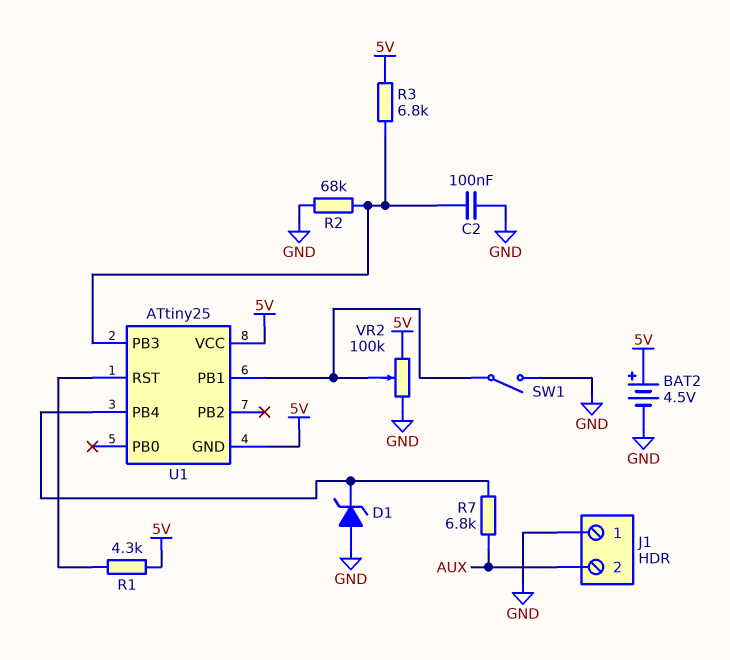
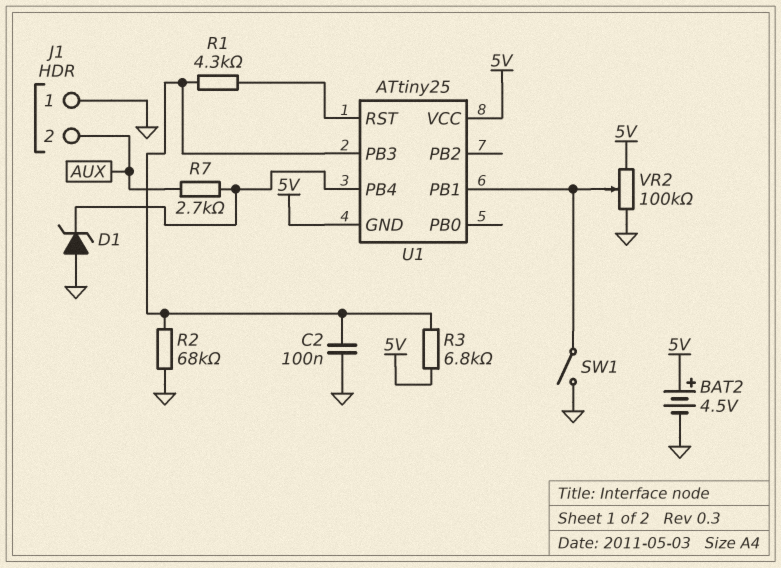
R1: 4.3k (5V, U1/RST) -> 4.3k (U1/PB3, U1/RST)
R7: 6.8k (AUX, U1/PB4) -> 2.7k (AUX, U1/PB4)

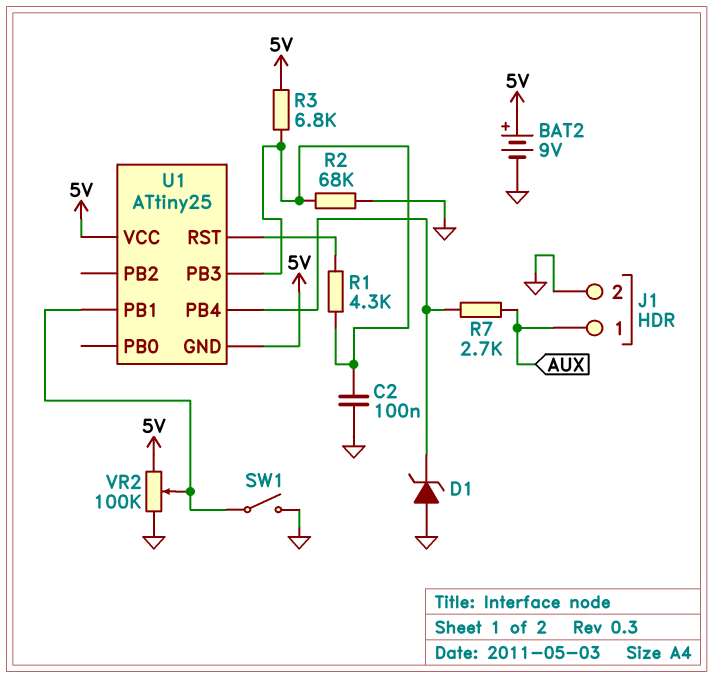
BAT2: 4.5V (plus 5V, minus GND) -> 9V (plus 5V, minus GND)
J1 pin 1: GND -> AUX
J1 pin 2: AUX -> GND

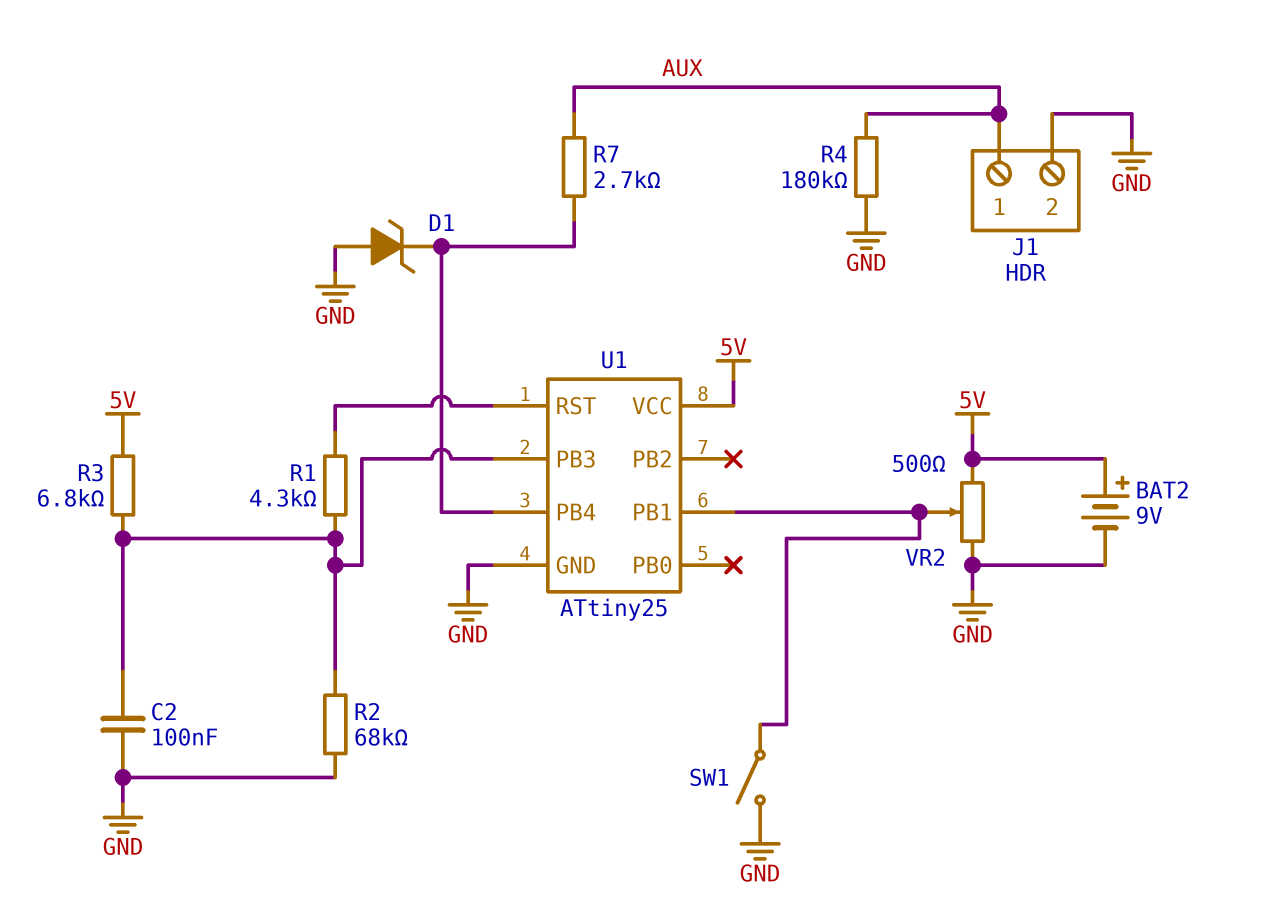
R4: none -> 180k (AUX, GND)
U1 pin GND: 5V -> GND
VR2: 100k (5V, GND, wiper U1/PB1) -> 500 (5V, GND, wiper U1/PB1)

